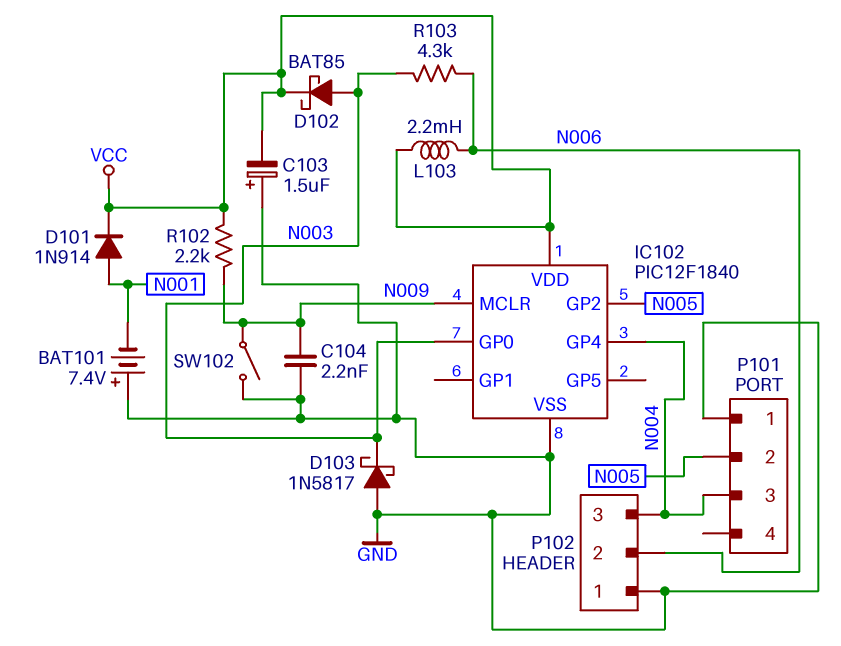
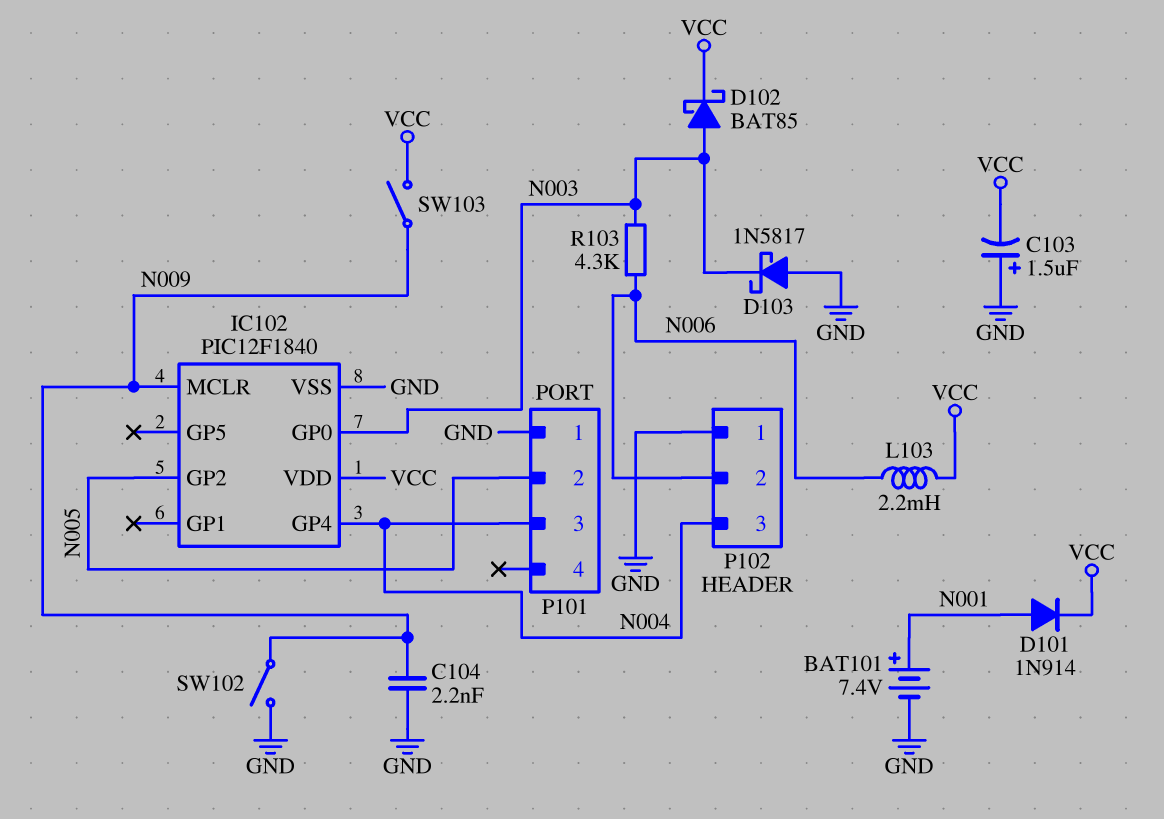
BAT101: 7.4V (plus GND, minus N001) -> 7.4V (plus N001, minus GND)
R102: 2.2k (N009, VCC) -> none
SW103: none -> switch (N009, VCC)

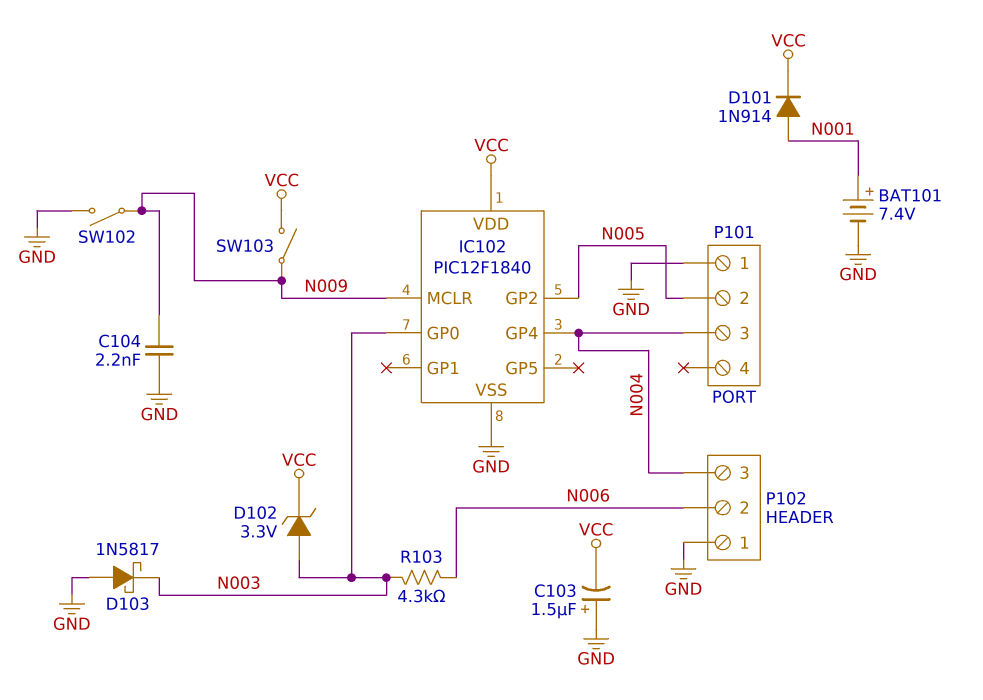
D102: schottky BAT85 (A N003, K VCC) -> zener 3.3V (A N003, K VCC)
L103: 2.2mH (N006, VCC) -> none

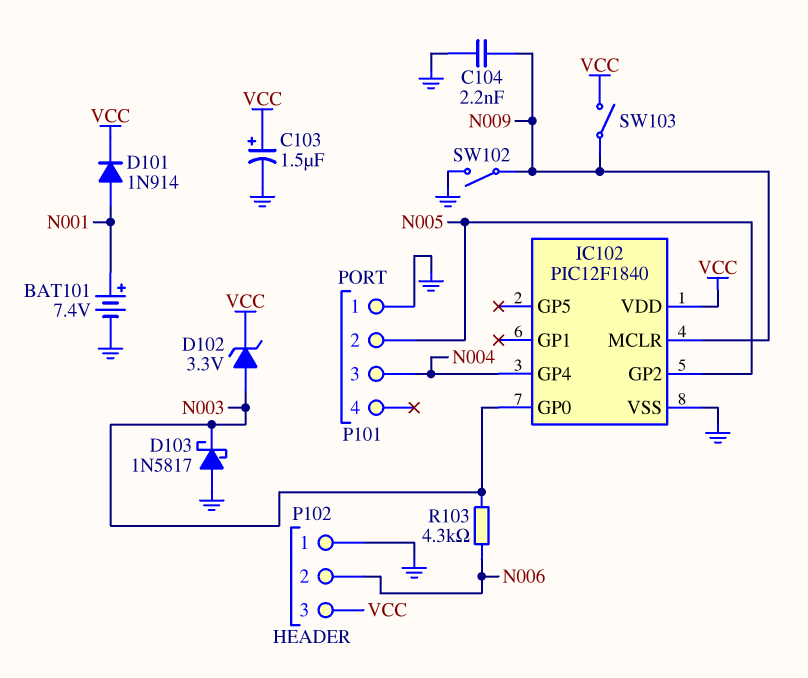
C103: 1.5uF (plus GND, minus VCC) -> 1.5uF (plus VCC, minus GND)
P102 pin 3: N004 -> VCC

